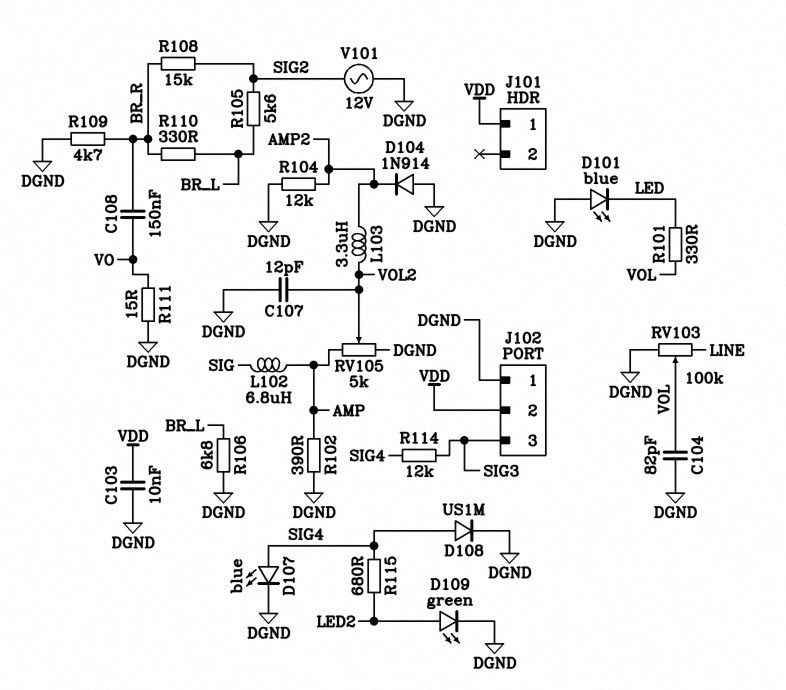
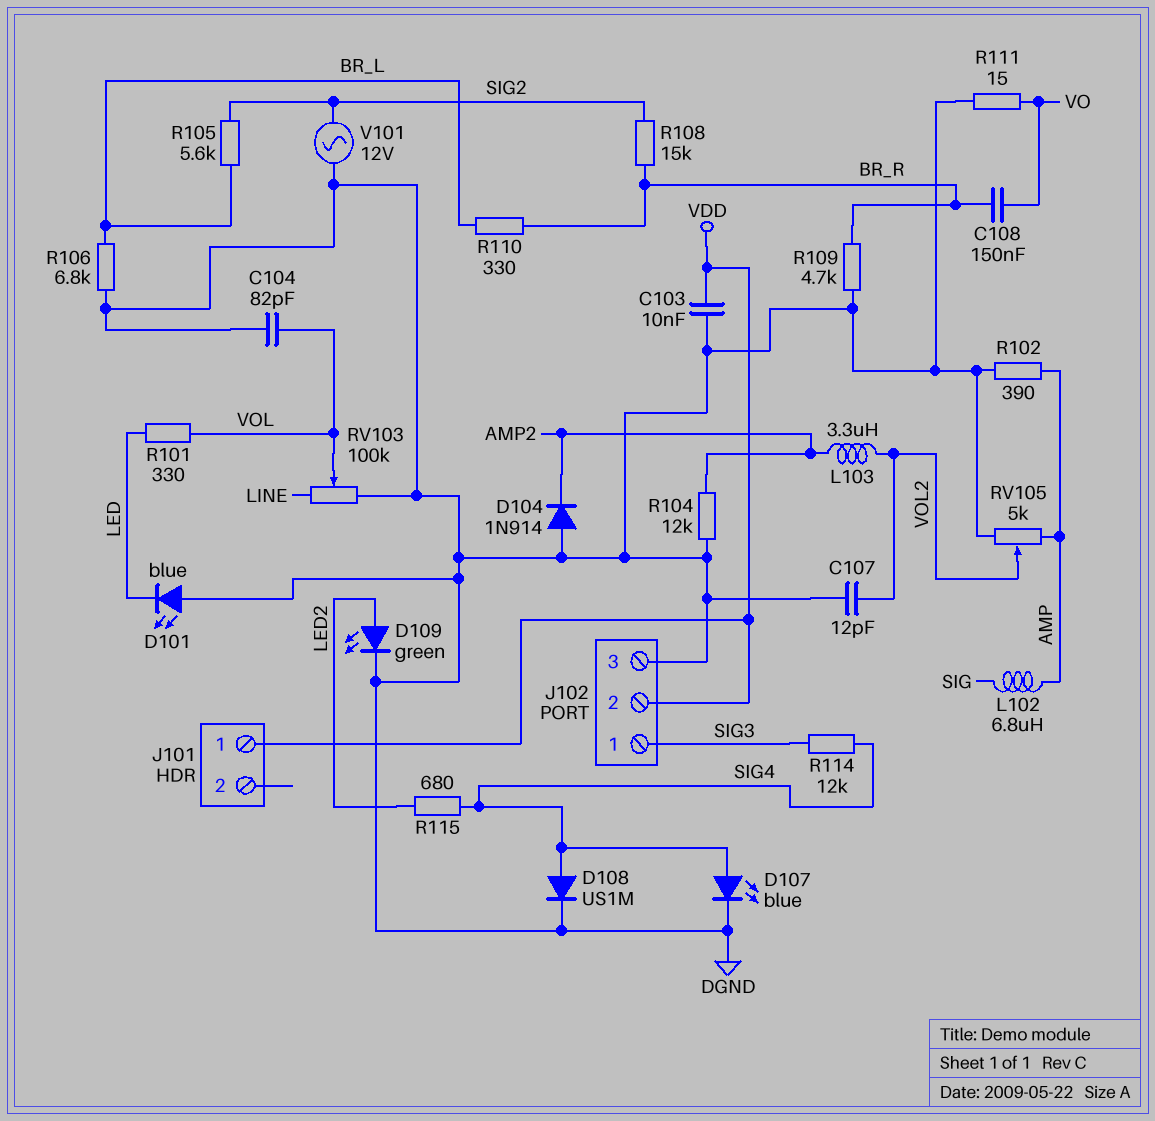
J102 pin 1: DGND -> SIG3
J102 pin 3: SIG3 -> DGND

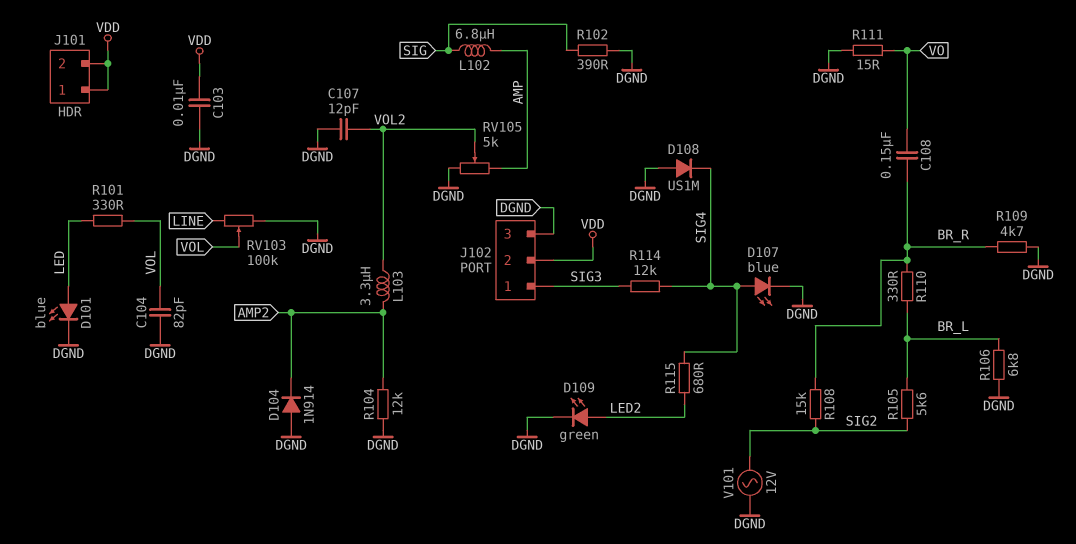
D101: LED blue (A DGND, K LED) -> LED blue (A LED, K DGND)
D108: diode US1M (A SIG4, K DGND) -> diode US1M (A DGND, K SIG4)
J101 pin 2: none -> VDD
R102: 390 (AMP, DGND) -> 390 (DGND, SIG)

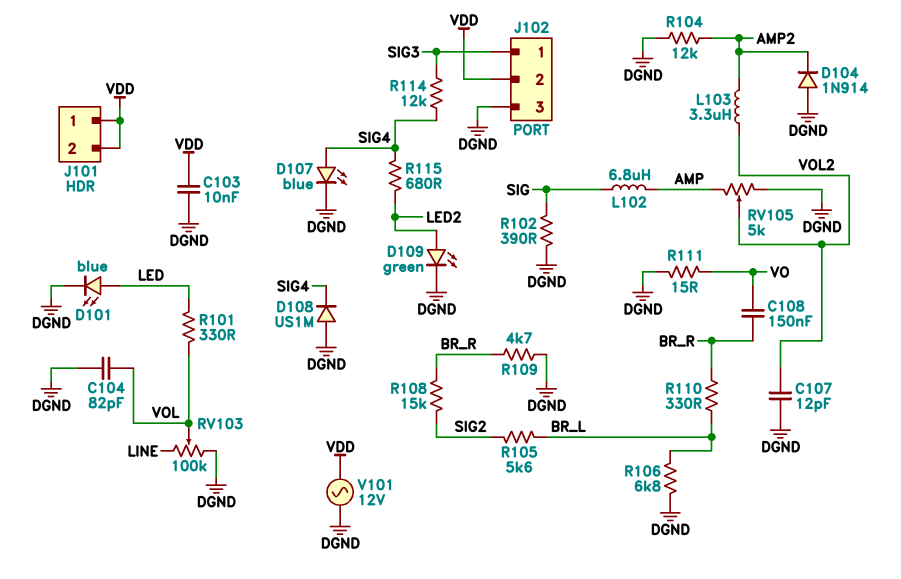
V101: AC 12V (DGND, SIG2) -> AC 12V (DGND, VDD)

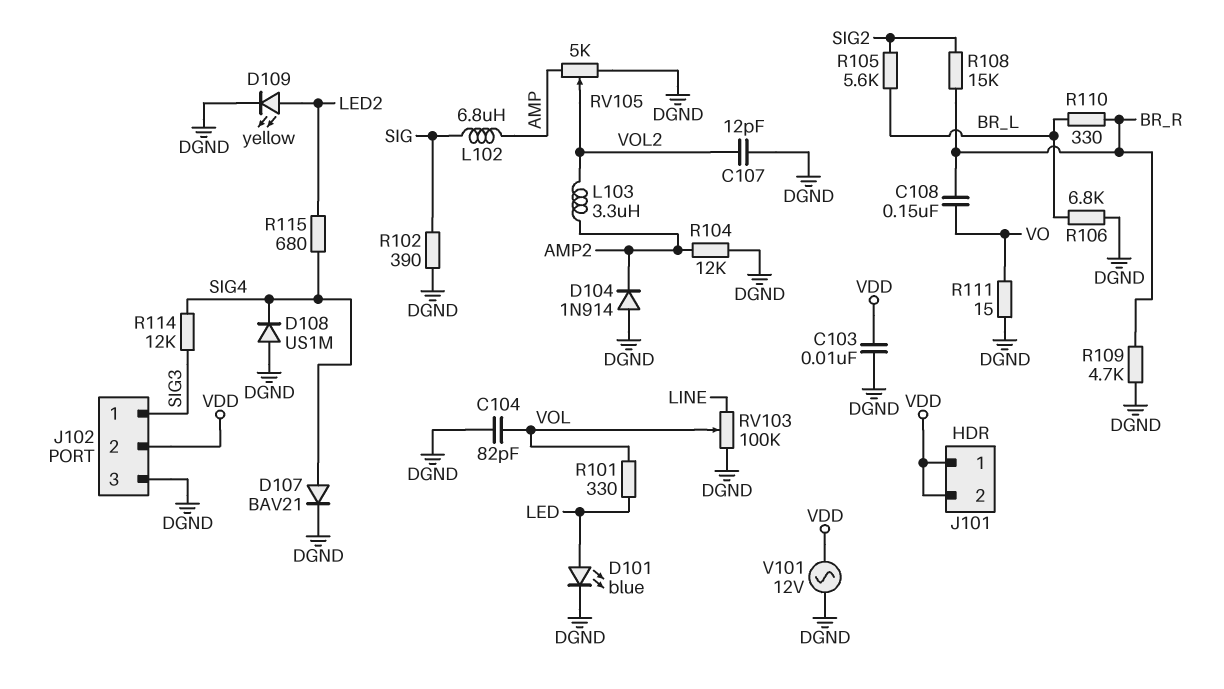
D107: LED blue (A SIG4, K DGND) -> diode BAV21 (A SIG4, K DGND)
D109: LED green (A LED2, K DGND) -> LED yellow (A LED2, K DGND)

